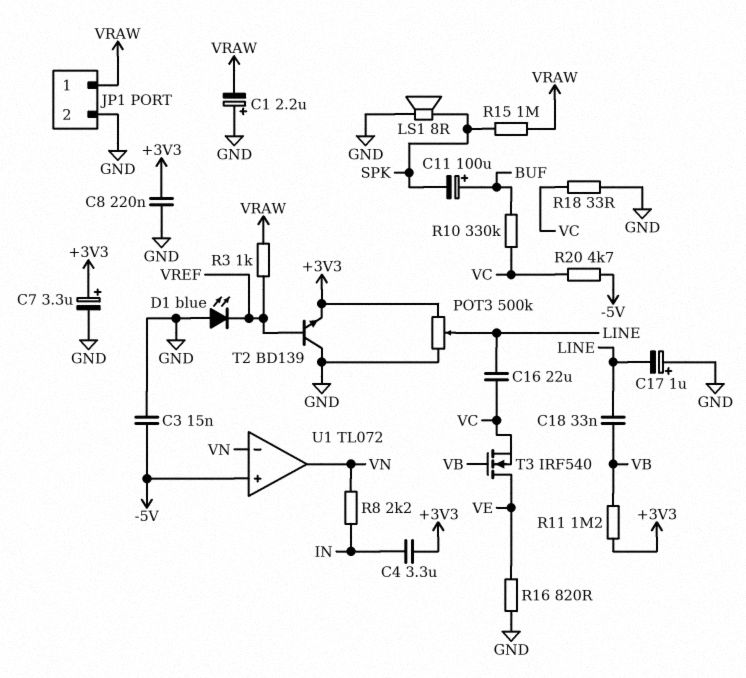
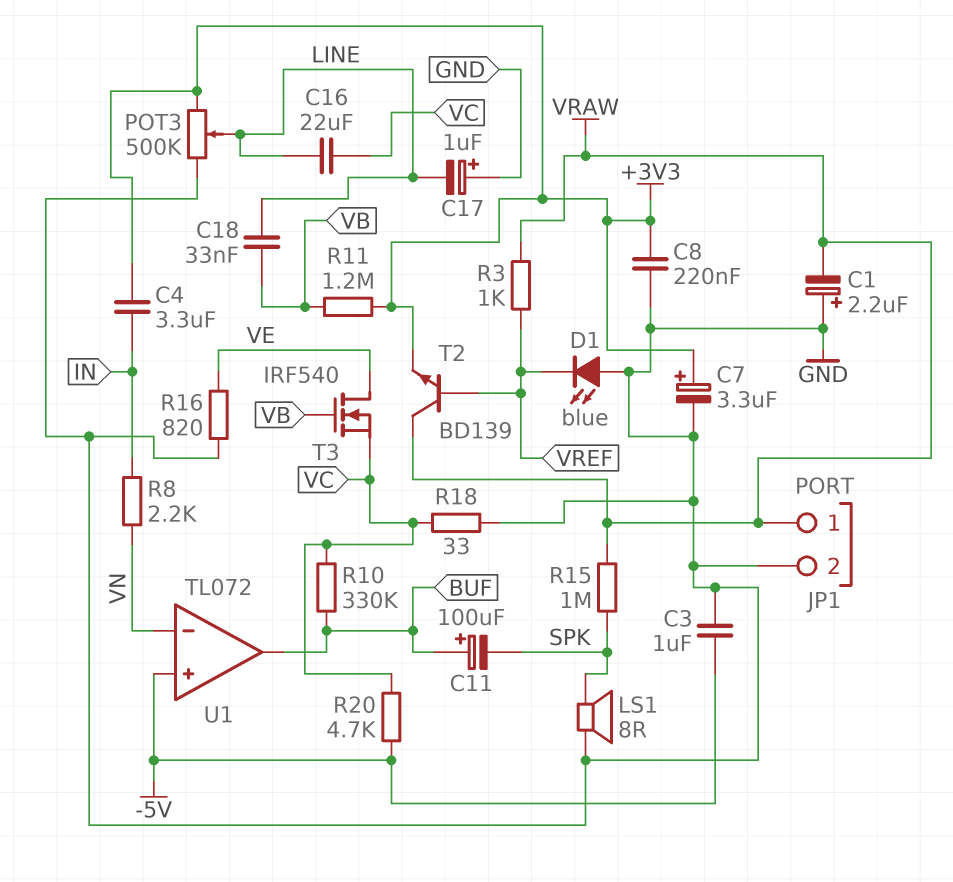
C3: 15nF (-5V, GND) -> 1uF (-5V, GND)
T2: NPN BD139 (B VREF, C GND, E +3V3) -> NPN BD139 (B VREF, C VRAW, E +3V3)
U1 pin out: VN -> BUF

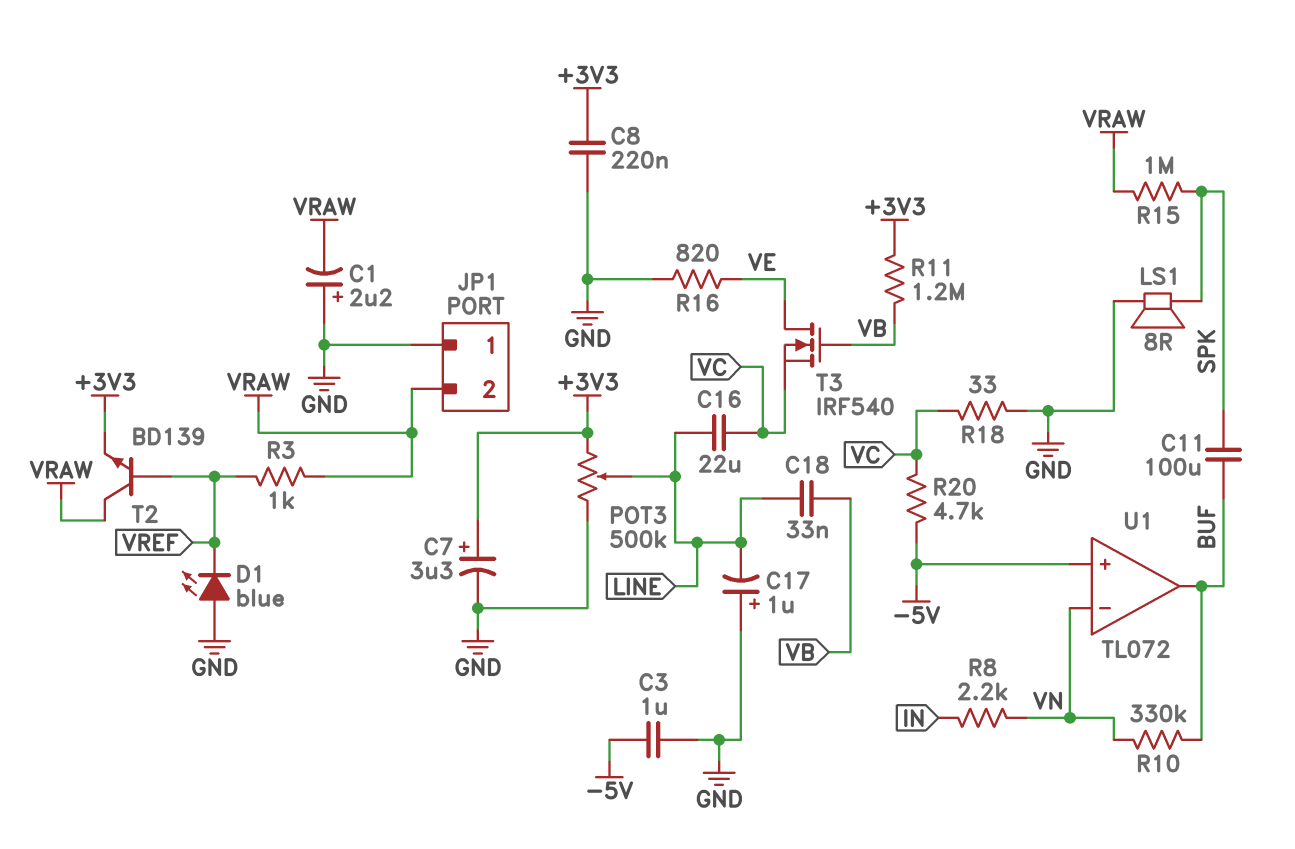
C4: 3.3uF (+3V3, IN) -> none
C11: 100uF (plus BUF, minus SPK) -> 100uF (BUF, SPK)
JP1 pin 1: VRAW -> GND
JP1 pin 2: GND -> VRAW
R10: 330k (BUF, VC) -> 330k (BUF, VN)

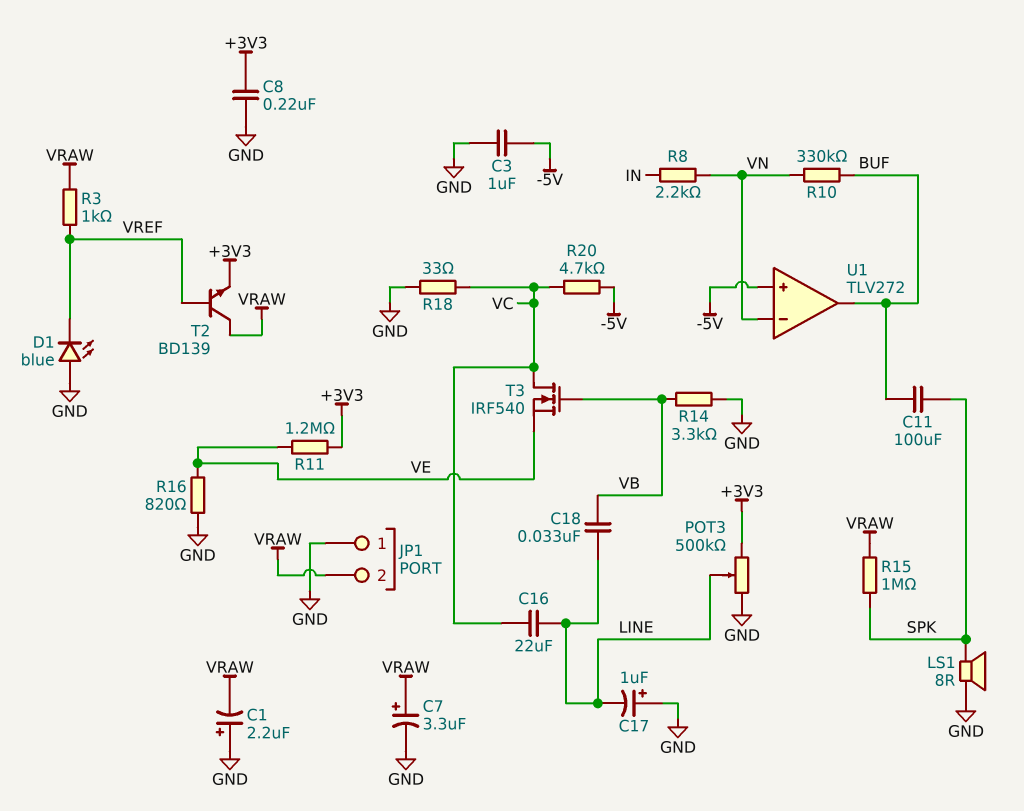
C7: 3.3uF (plus +3V3, minus GND) -> 3.3uF (plus VRAW, minus GND)
R11: 1.2M (+3V3, VB) -> 1.2M (+3V3, VE)
R14: none -> 3.3k (GND, VB)
T3: NMOS IRF540 (G VB, D VE, S VC) -> NMOS IRF540 (G VB, D VC, S VE)
U1: TL072 -> TLV272

